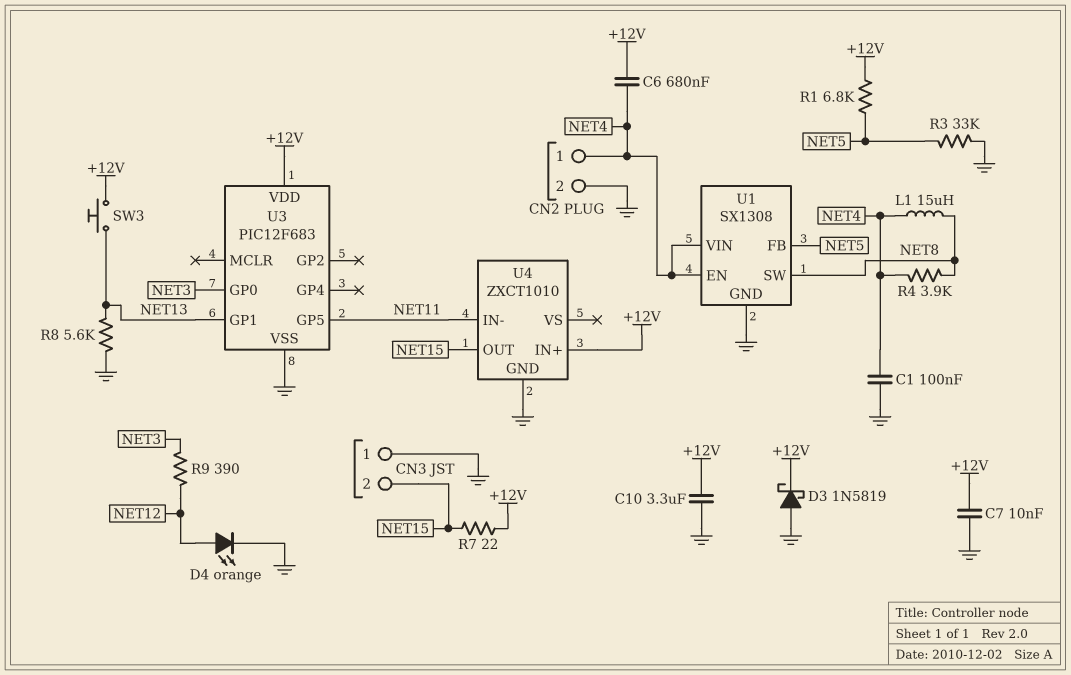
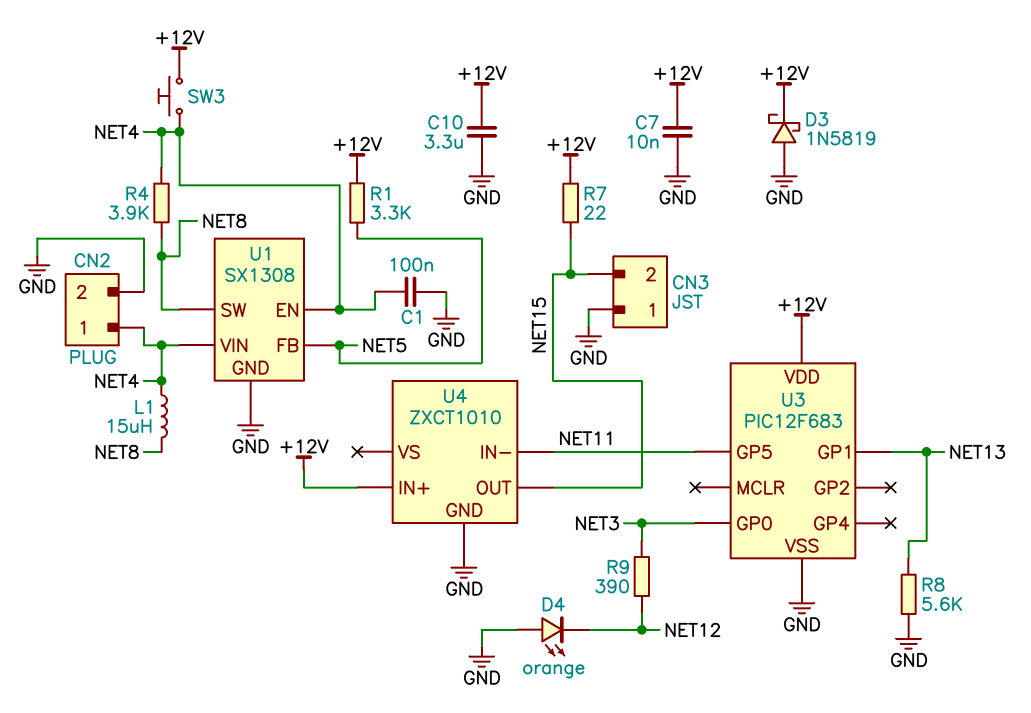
C6: 680nF (+12V, NET4) -> none
D4: LED orange (A NET12, K GND) -> LED orange (A GND, K NET12)
R1: 6.8k (+12V, NET5) -> 3.3k (+12V, NET5)
R3: 33k (GND, NET5) -> none
SW3: button (+12V, NET13) -> button (+12V, NET4)

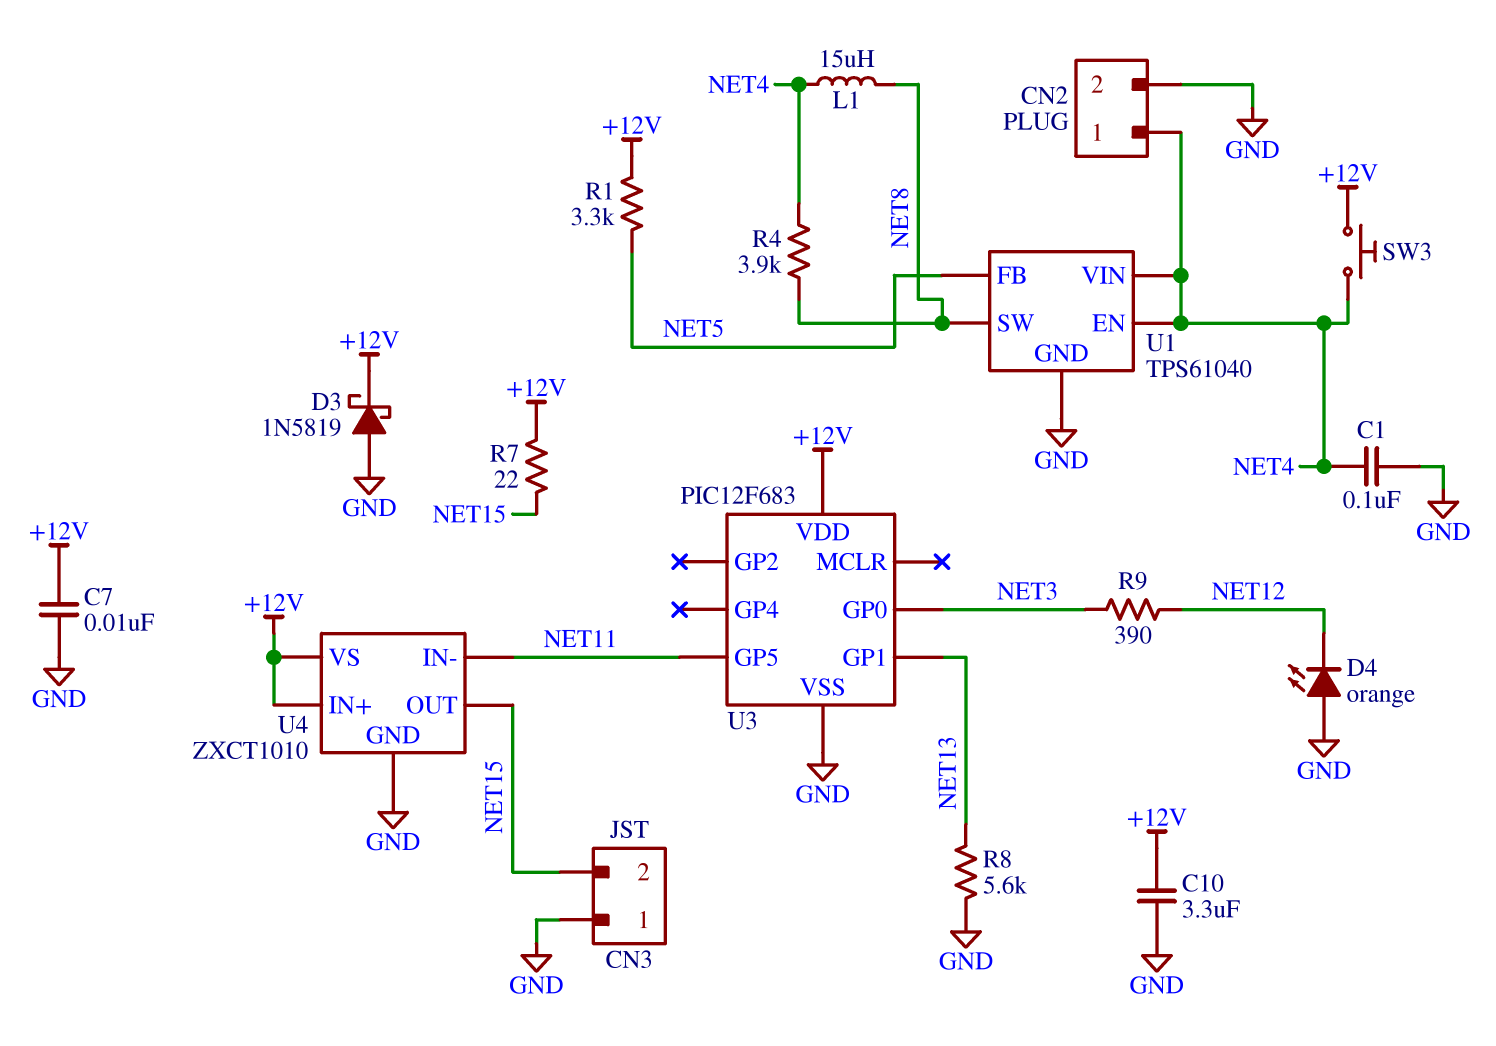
U1: SX1308 -> TPS61040
U4 pin VS: none -> +12V

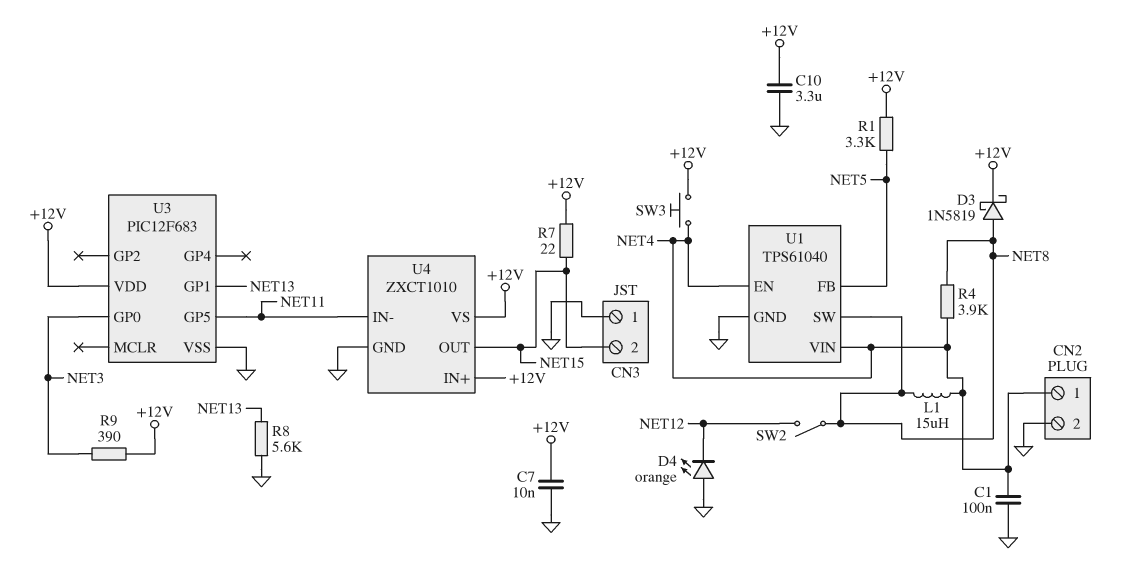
D3: schottky 1N5819 (A GND, K +12V) -> schottky 1N5819 (A NET8, K +12V)
R9: 390 (NET3, NET12) -> 390 (+12V, NET3)
SW2: none -> switch (NET8, NET12)

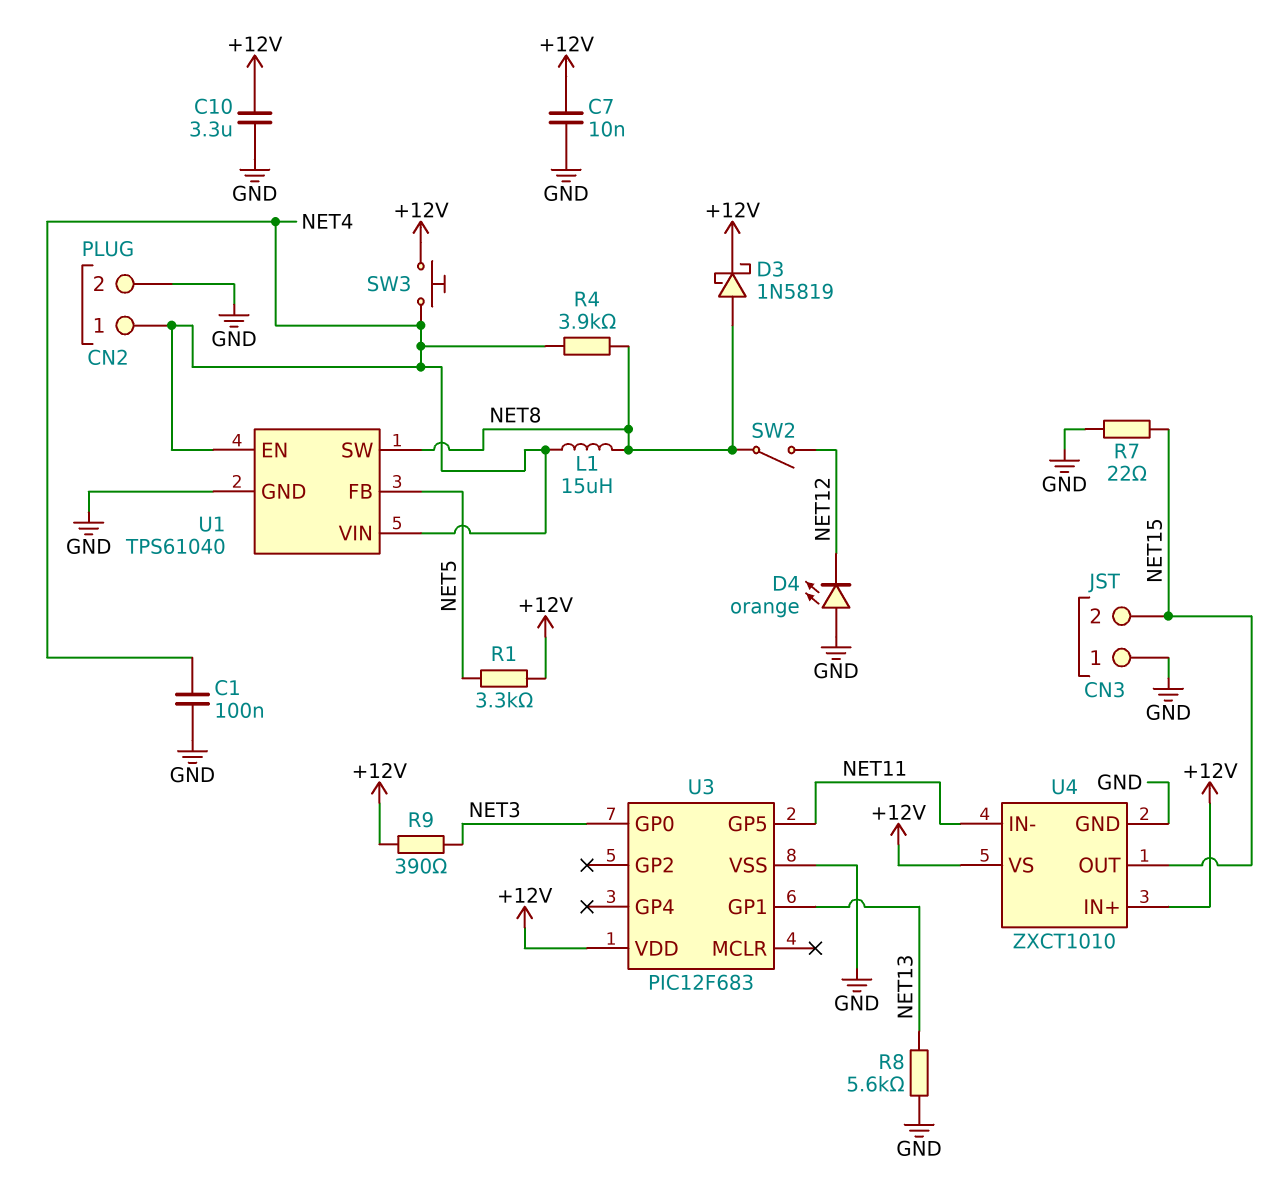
R7: 22 (+12V, NET15) -> 22 (GND, NET15)

